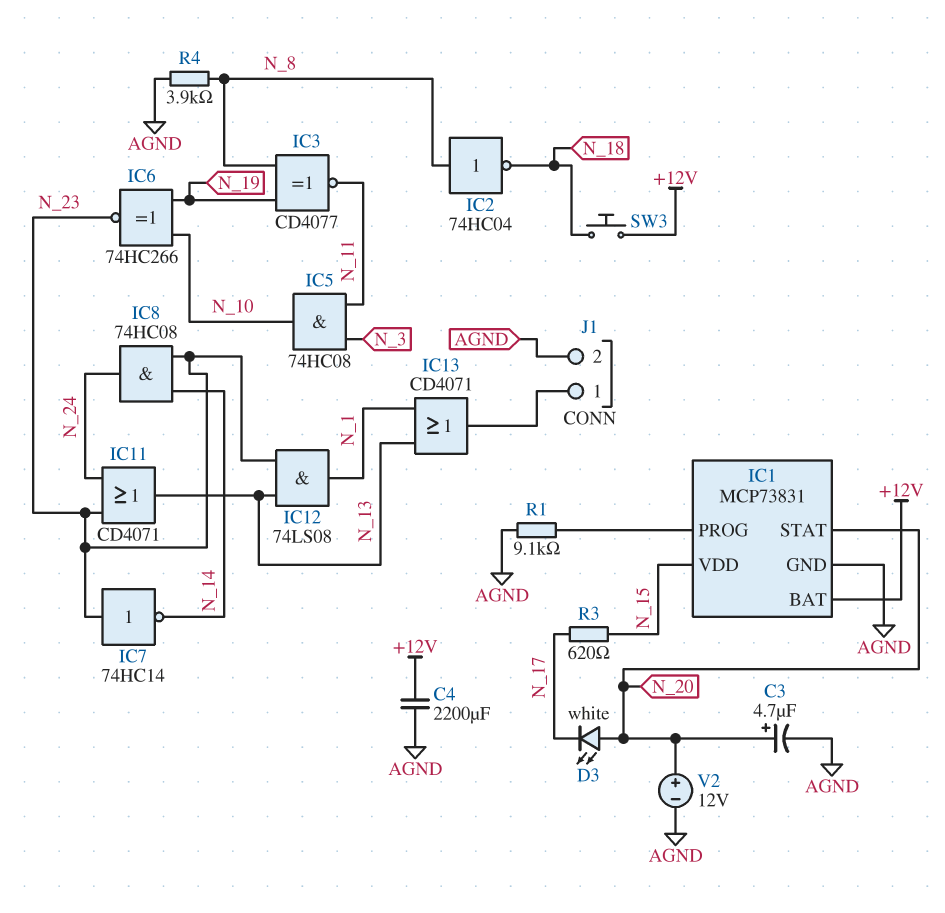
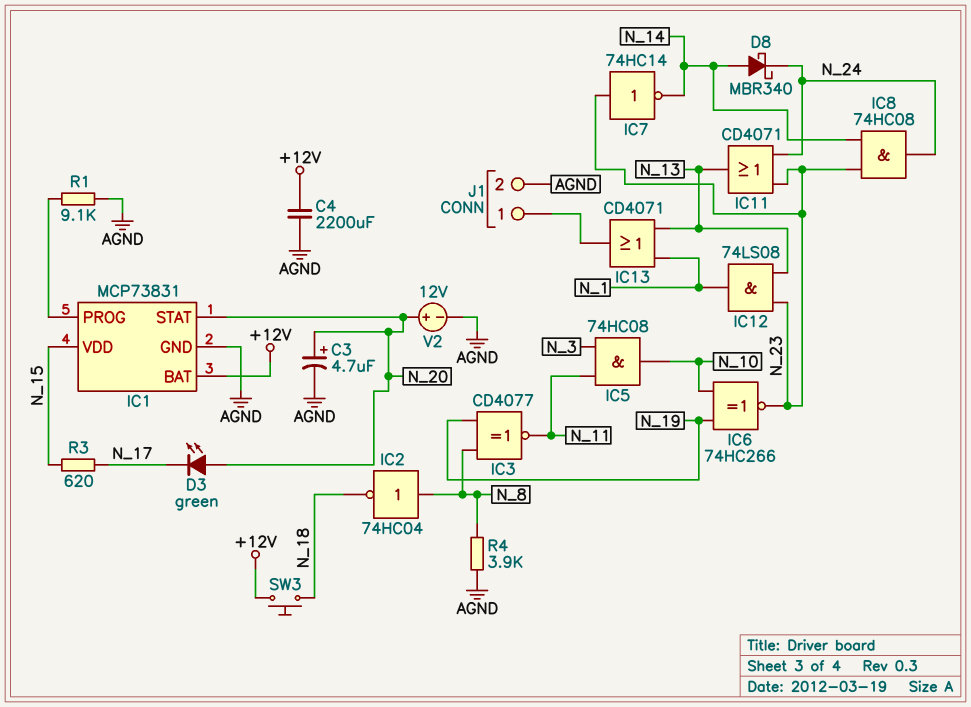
D3: LED white (A N_20, K N_17) -> LED green (A N_20, K N_17)
D8: none -> schottky MBR340 (A N_14, K N_24)

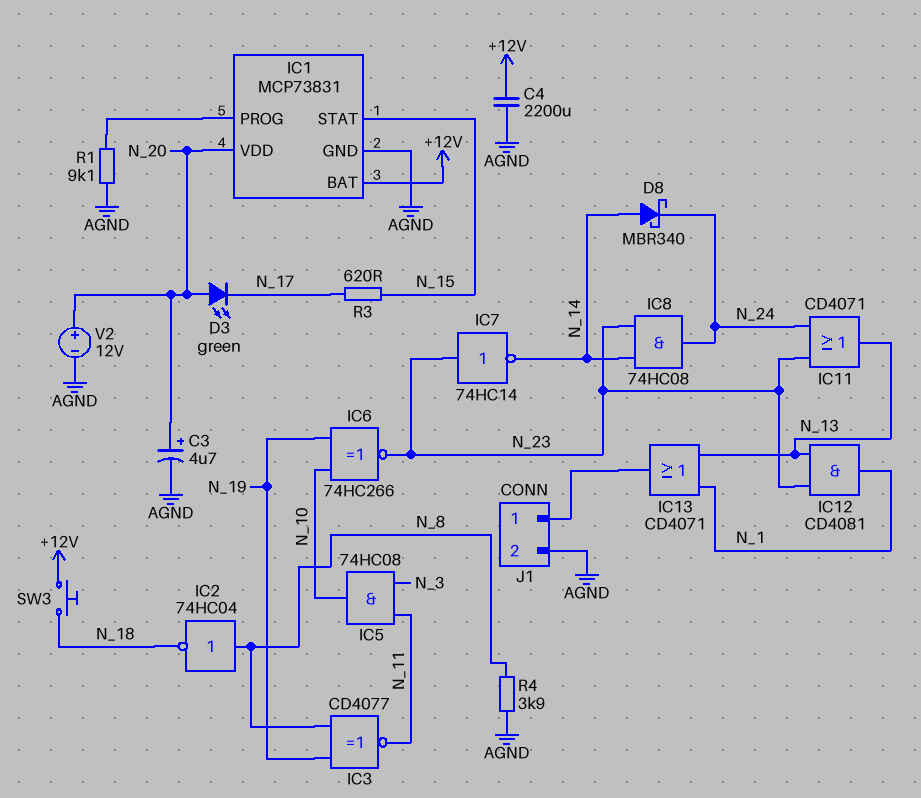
IC1 pin STAT: N_20 -> N_15
IC1 pin VDD: N_15 -> N_20
IC12: AND 74LS08 (in N_13, in N_23, out N_1) -> AND CD4081 (in N_13, in N_23, out N_1)

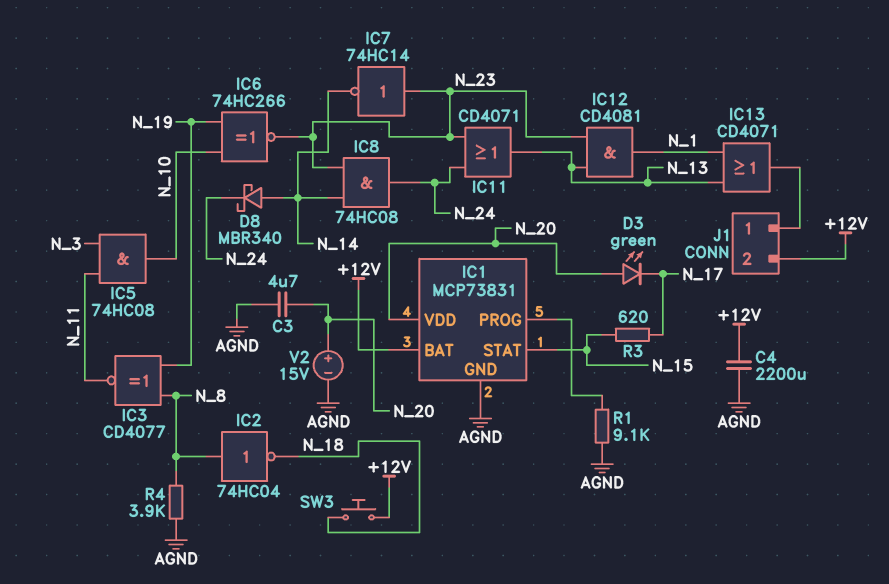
C3: 4.7uF (plus N_20, minus AGND) -> 4.7uF (AGND, N_20)
J1 pin 2: AGND -> +12V
V2: 12V (plus N_20, minus AGND) -> 15V (plus N_20, minus AGND)

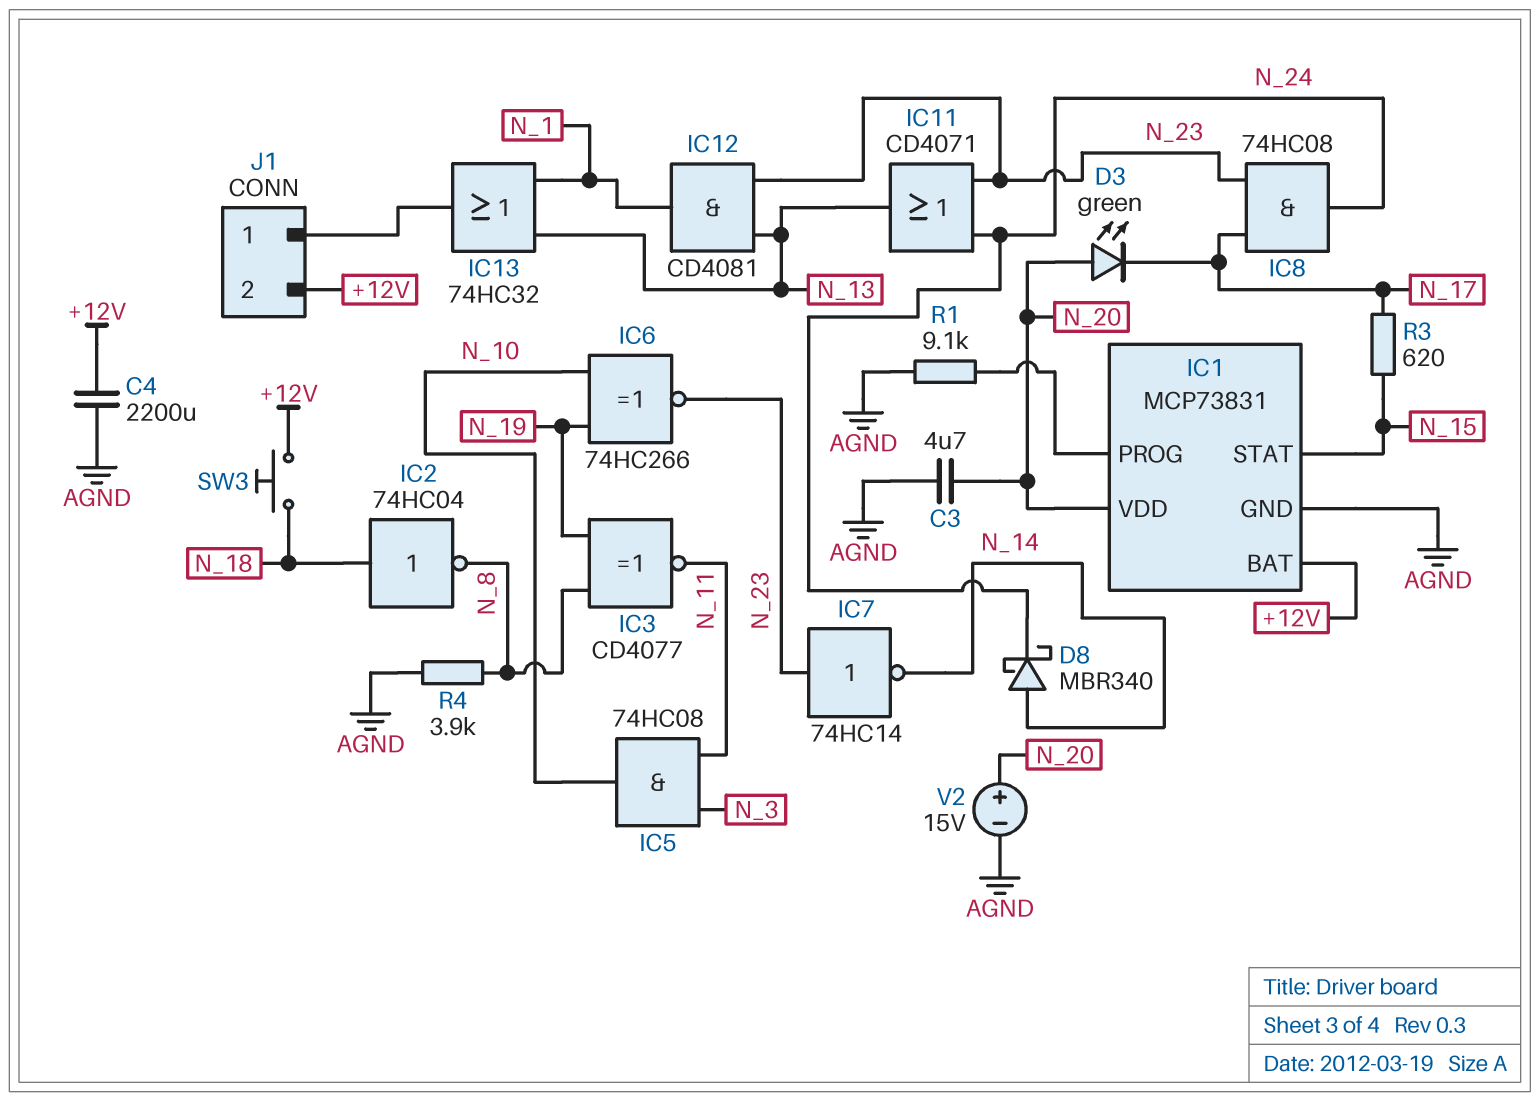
IC2: NOT 74HC04 (in N_8, out N_18) -> NOT 74HC04 (in N_18, out N_8)
IC8: AND 74HC08 (in N_14, in N_23, out N_24) -> AND 74HC08 (in N_17, in N_23, out N_24)
IC13: OR CD4071 (in N_1, in N_13, out J1/1) -> OR 74HC32 (in N_1, in N_13, out J1/1)

